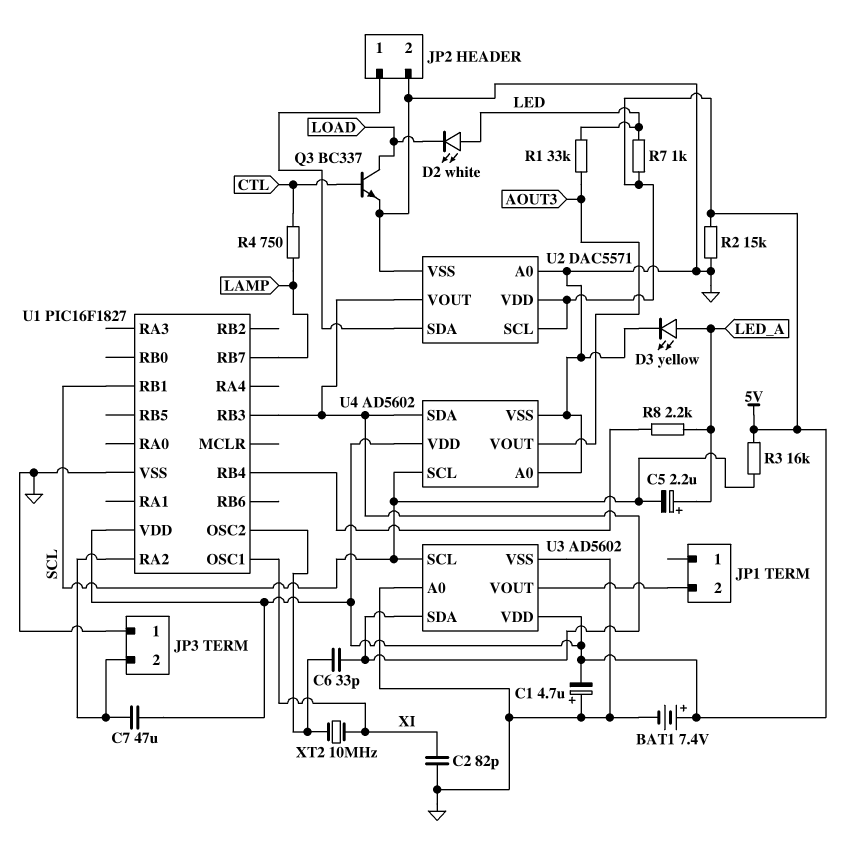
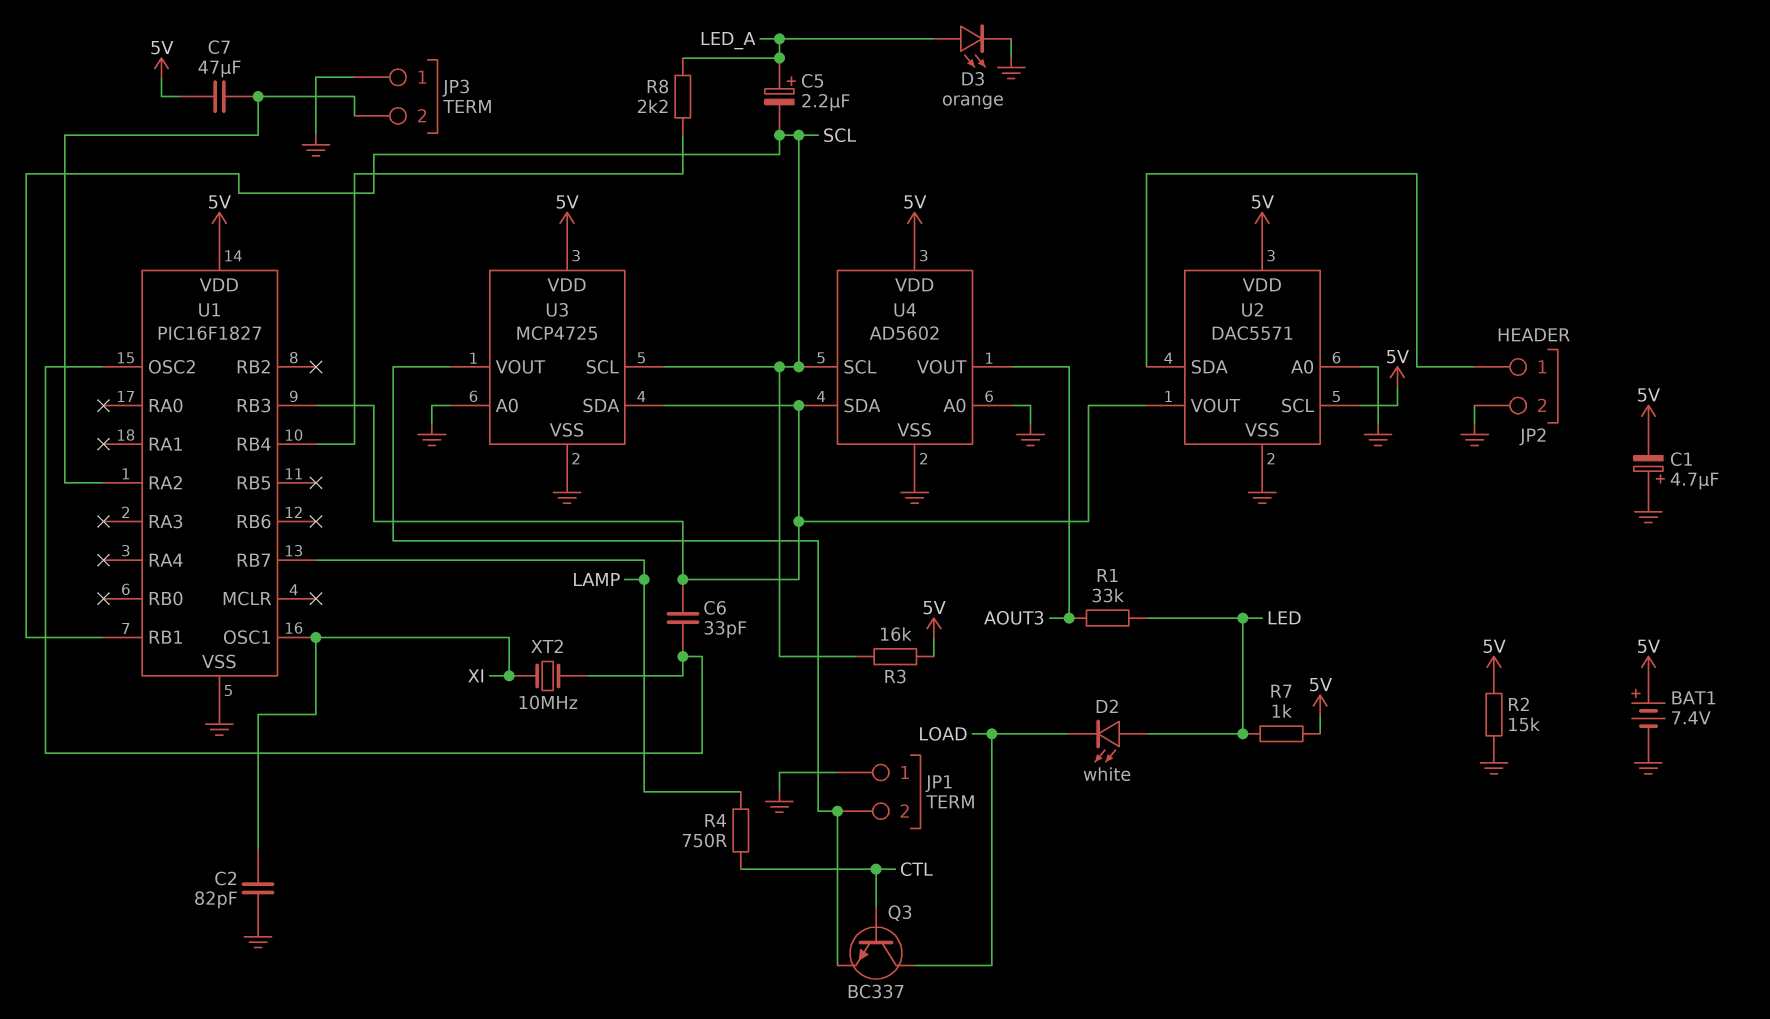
D3: LED yellow (A LED_A, K GND) -> LED orange (A LED_A, K GND)
JP1 pin 1: none -> GND
Q3: NPN BC337 (B CTL, C LOAD, E GND) -> NPN BC337 (B CTL, C LOAD, E JP1/2)
U3: AD5602 -> MCP4725

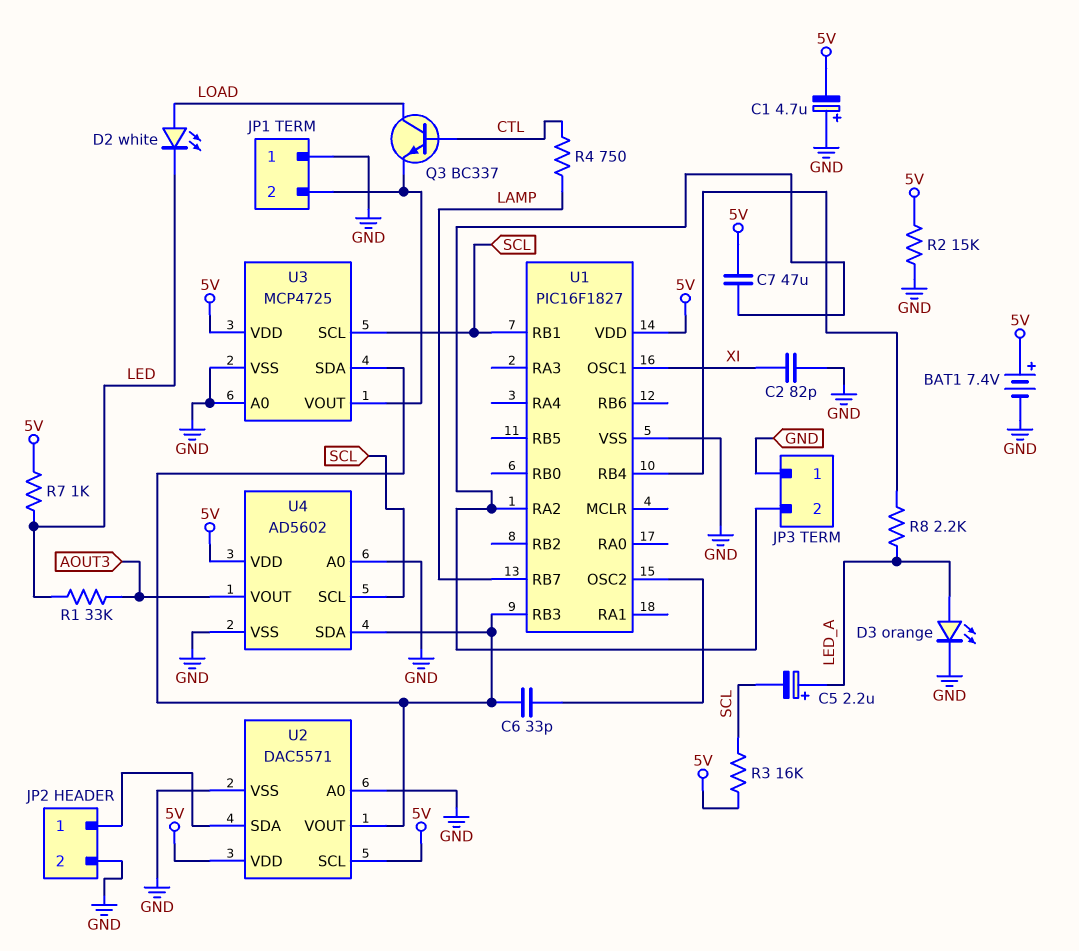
D2: LED white (A LED, K LOAD) -> LED white (A LOAD, K LED)
XT2: 10MHz (U1/OSC2, XI) -> none

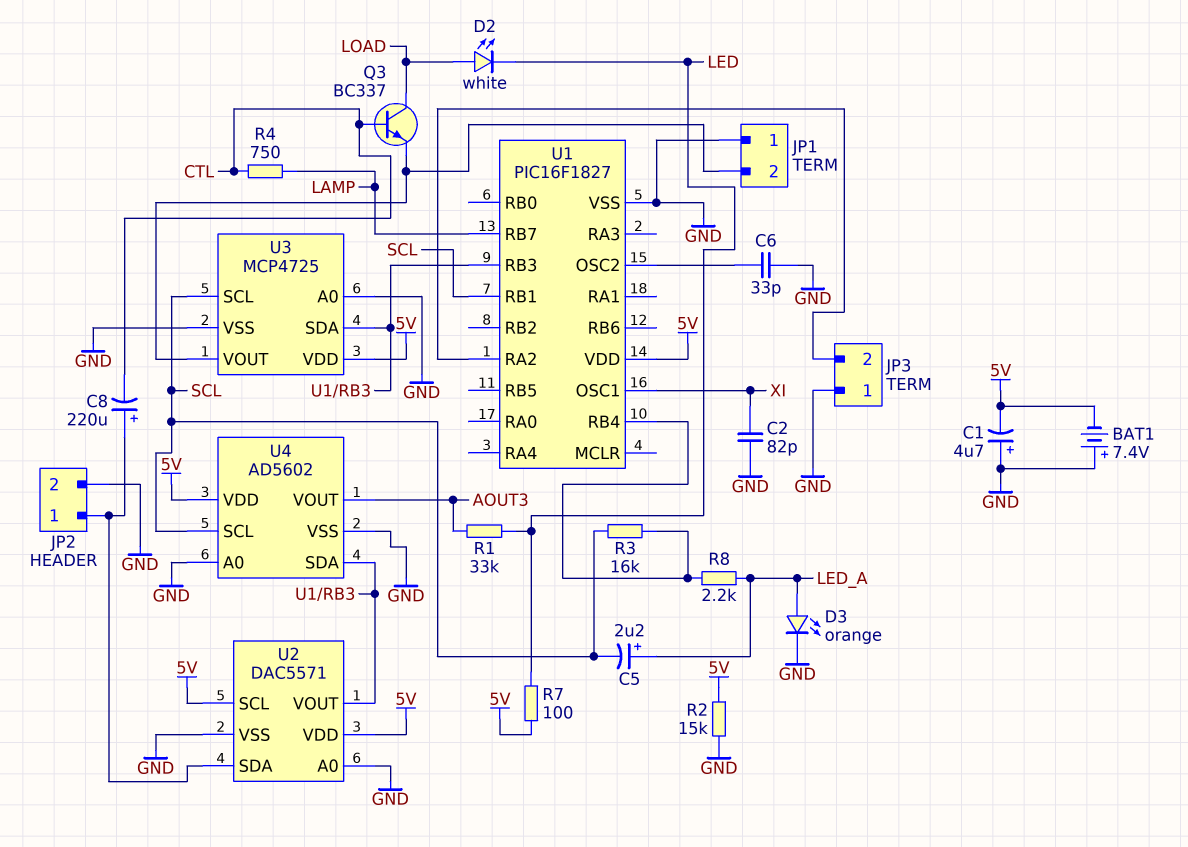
BAT1: 7.4V (plus 5V, minus GND) -> 7.4V (plus GND, minus 5V)
C6: 33pF (U1/OSC2, U1/RB3) -> 33pF (GND, U1/OSC2)
C7: 47uF (5V, JP3/2) -> none
C8: none -> 220uF (plus JP2/1, minus CTL)
R3: 16k (5V, SCL) -> 16k (SCL, U1/RB4)
R7: 1k (5V, LED) -> 100 (5V, LED)

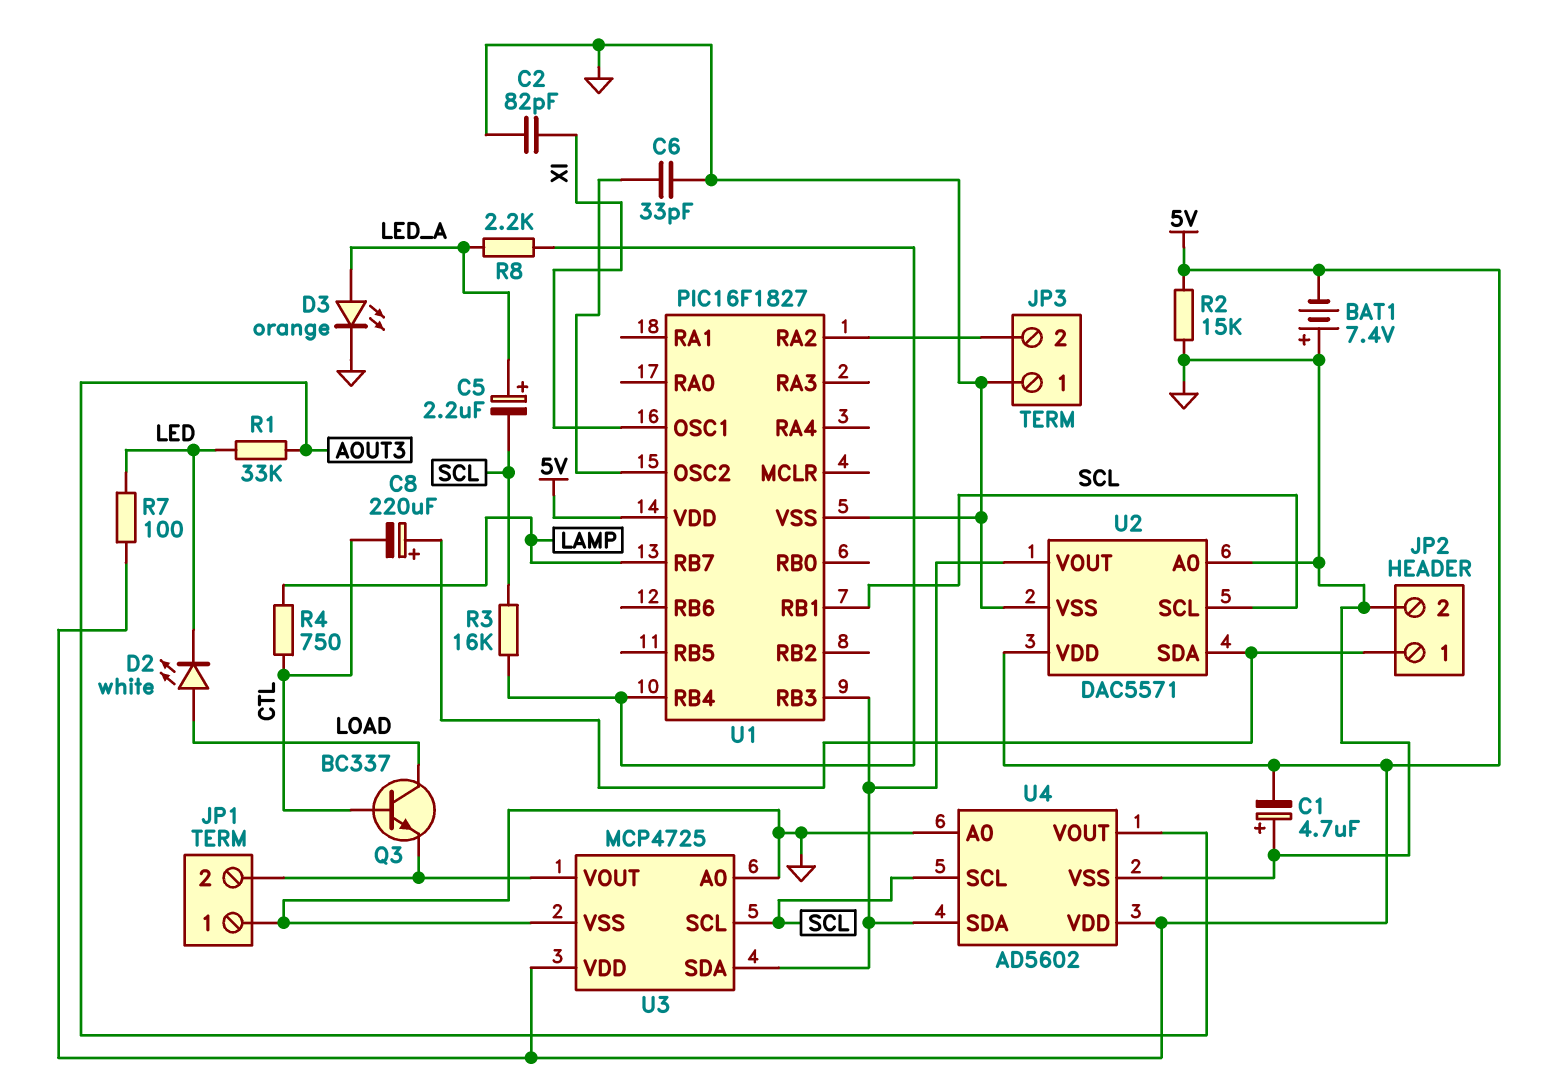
U2 pin SCL: 5V -> SCL

